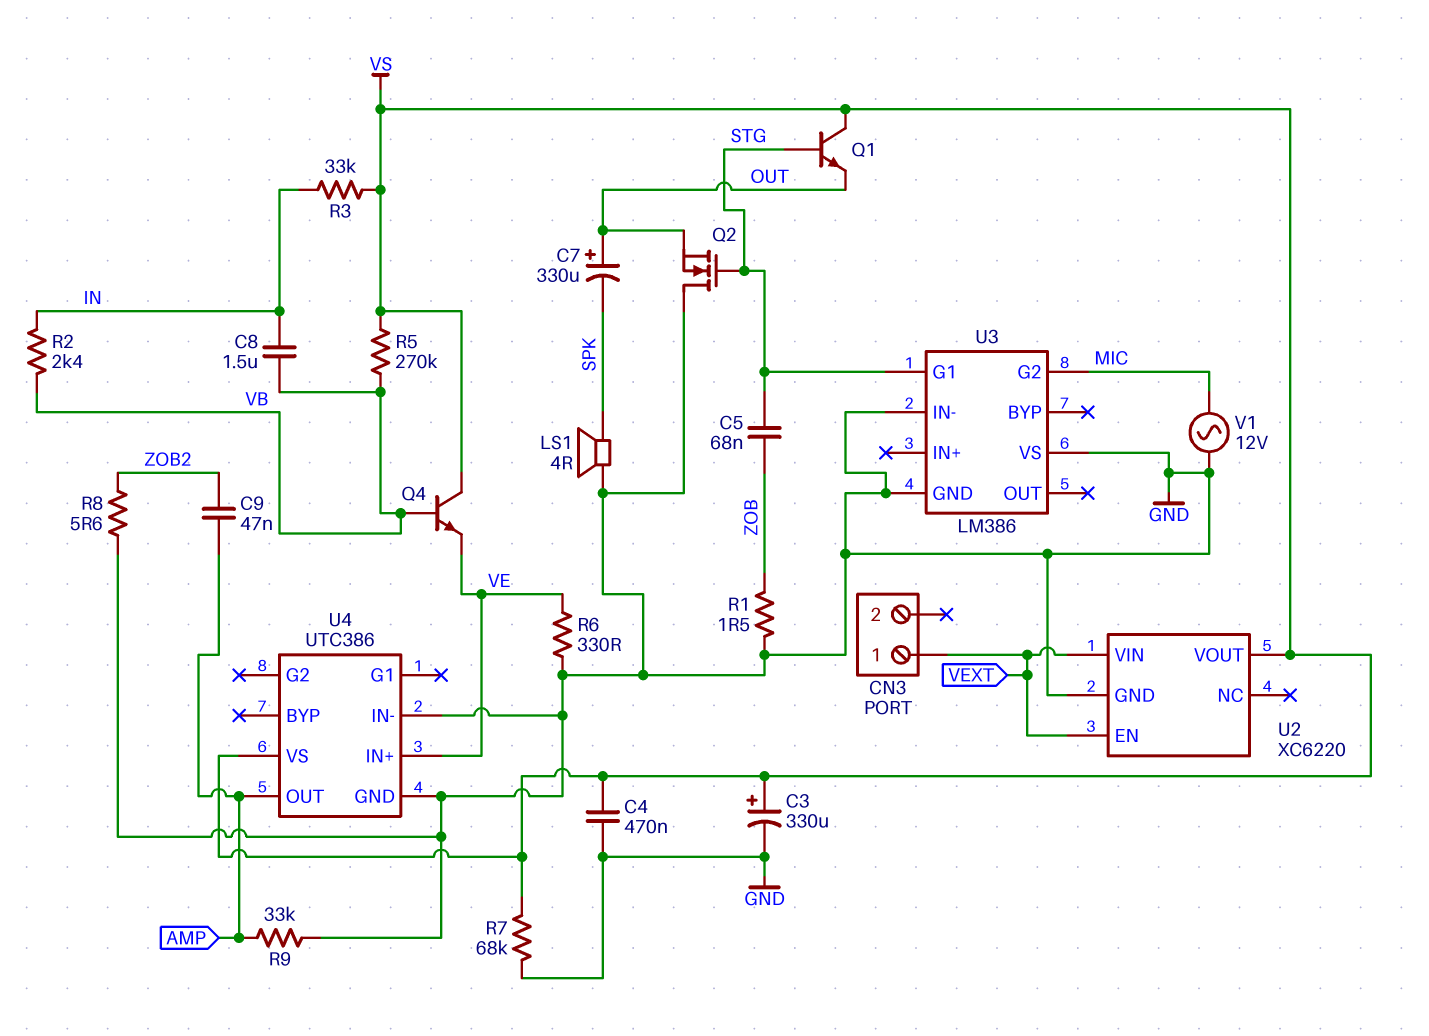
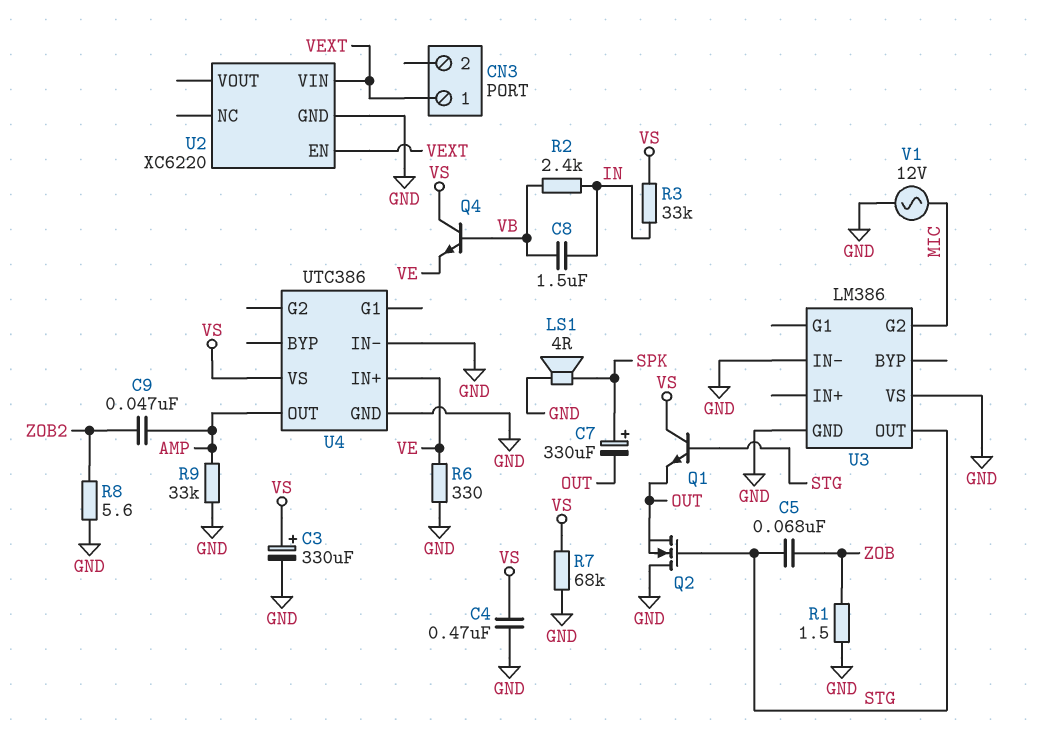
C7: 330uF (plus OUT, minus SPK) -> 330uF (plus SPK, minus OUT)
R5: 270k (VB, VS) -> none
U2 pin VOUT: VS -> none
U3 pin G1: STG -> none
U3 pin OUT: none -> STG

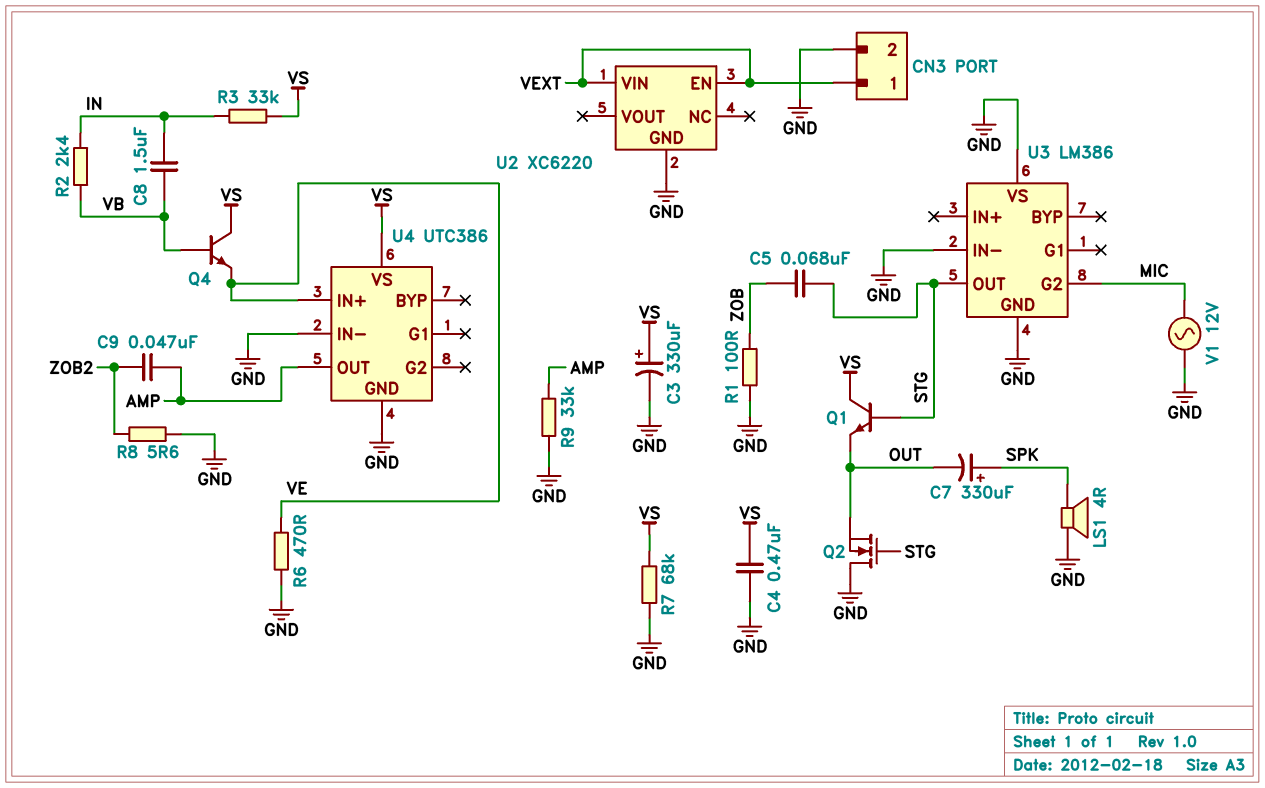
CN3 pin 2: none -> GND
R1: 1.5 (GND, ZOB) -> 100 (GND, ZOB)
R6: 330 (GND, VE) -> 470 (GND, VE)

